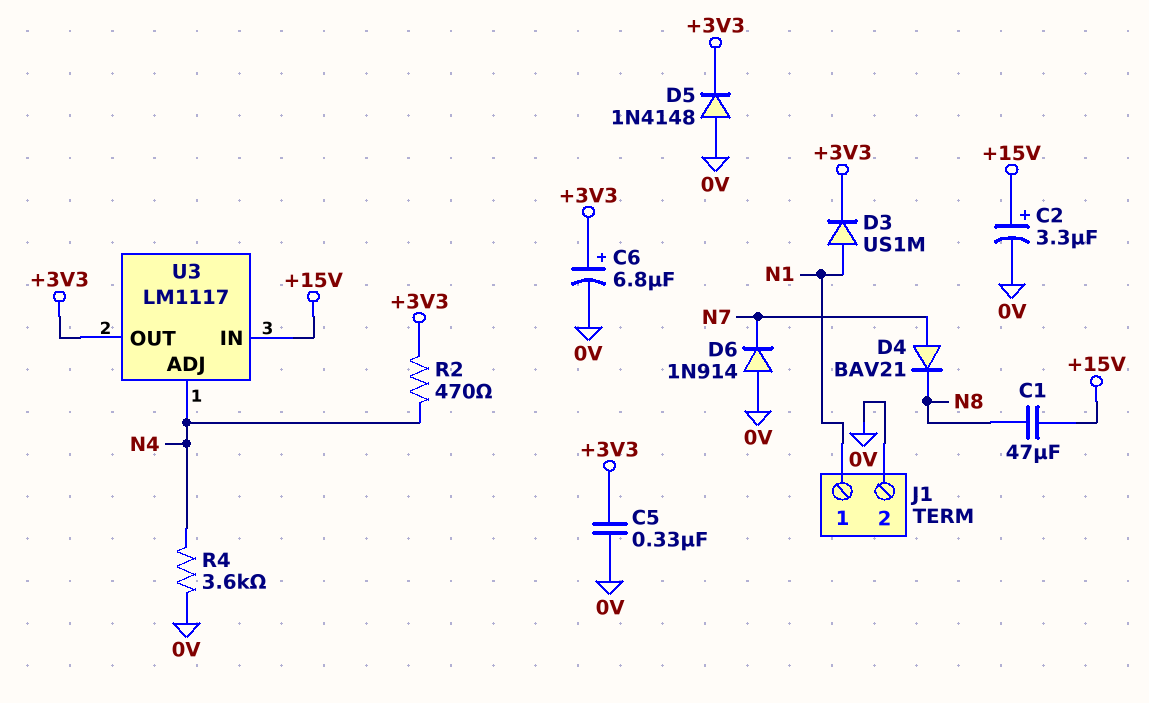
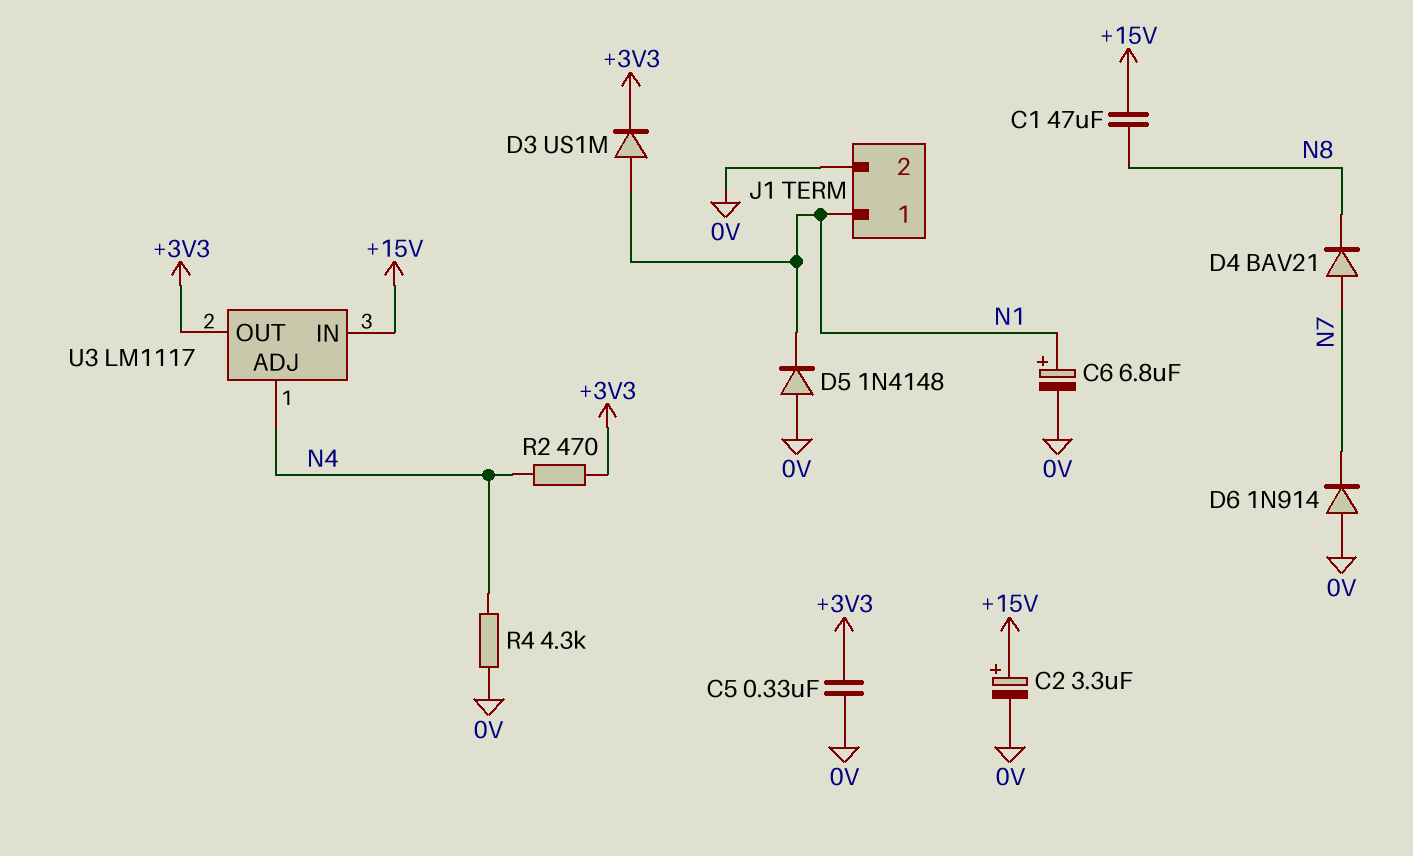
C6: 6.8uF (plus +3V3, minus 0V) -> 6.8uF (plus N1, minus 0V)
D5: diode 1N4148 (A 0V, K +3V3) -> diode 1N4148 (A 0V, K N1)
R4: 3.6k (0V, N4) -> 4.3k (0V, N4)

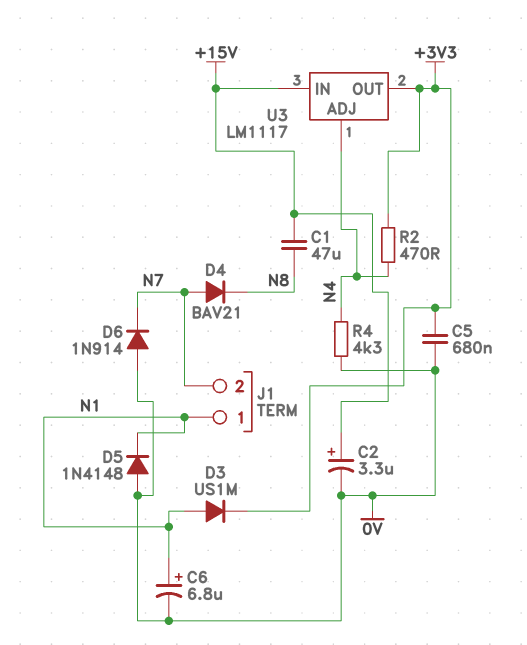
C5: 330nF (+3V3, 0V) -> 680nF (+3V3, 0V)
J1 pin 2: 0V -> N7

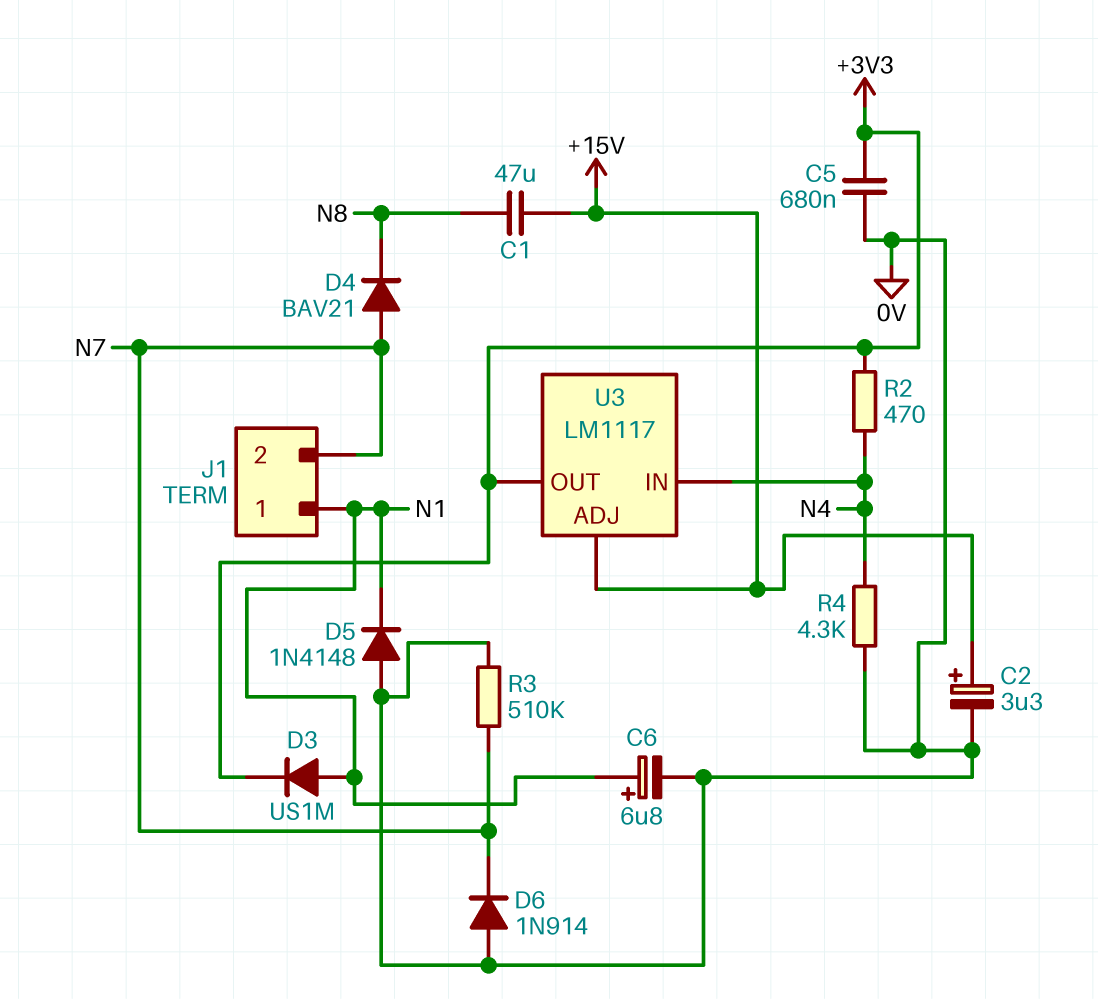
R3: none -> 510k (0V, N7)
U3 pin ADJ: N4 -> +15V
U3 pin IN: +15V -> N4

